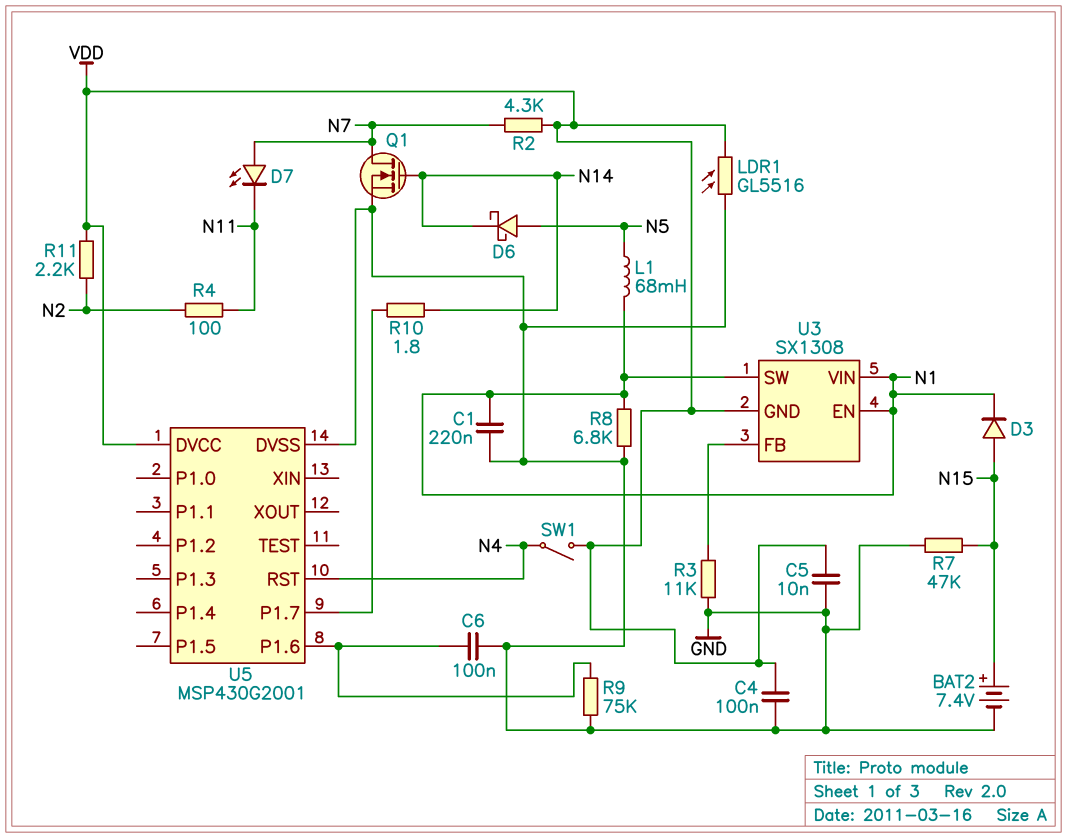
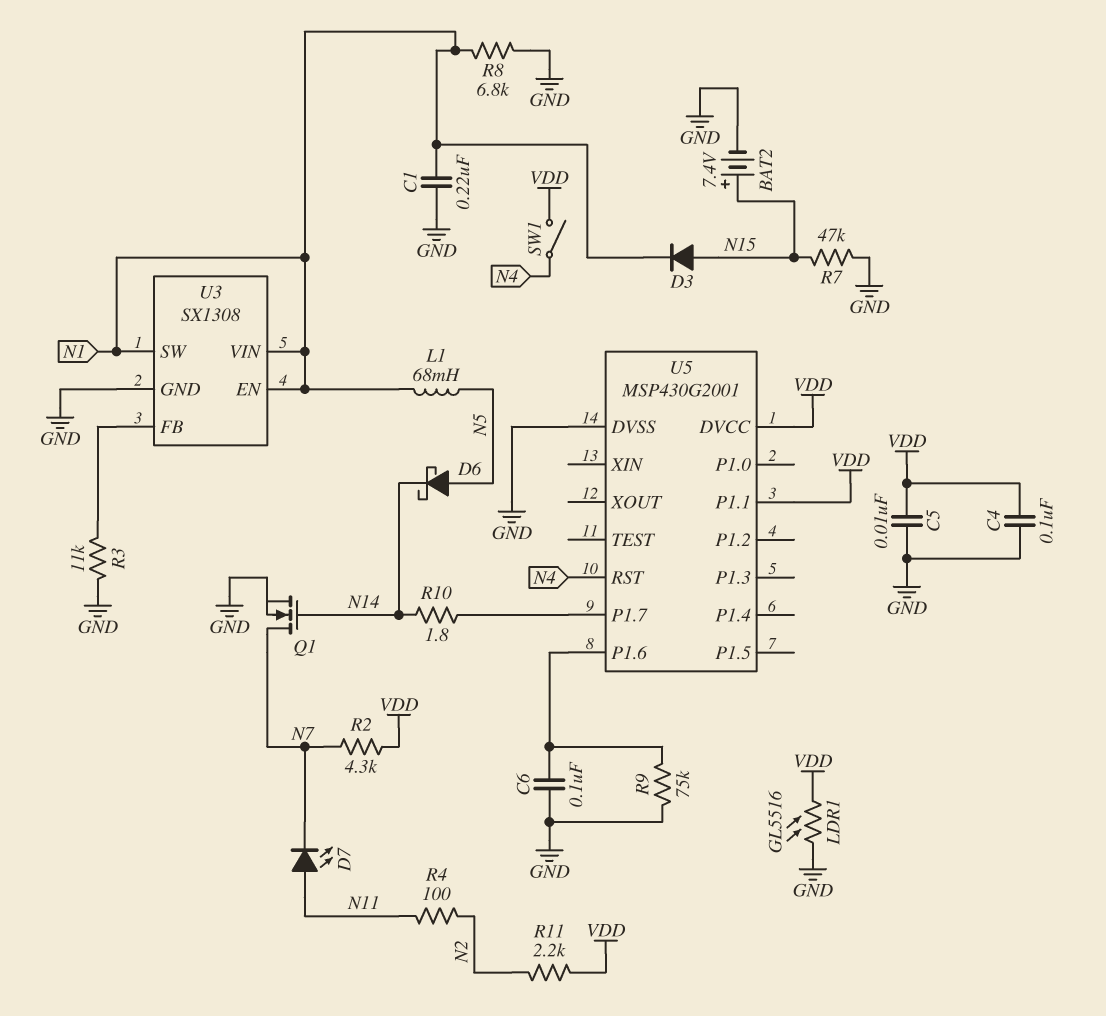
D7: LED (A N7, K N11) -> LED (A N11, K N7)
U3 pin GND: VDD -> GND
U5 pin P1.1: none -> VDD

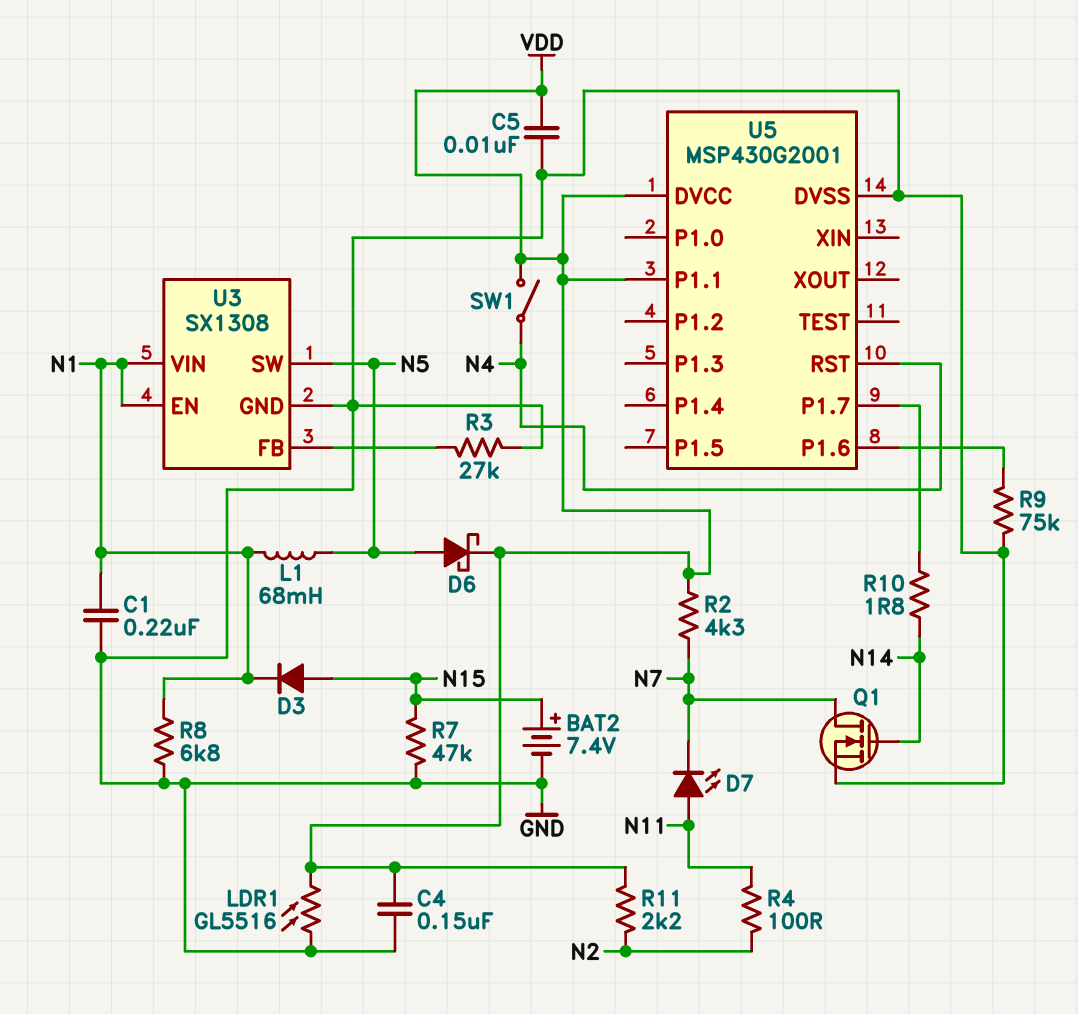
C4: 100nF (GND, VDD) -> 150nF (GND, VDD)
C6: 100nF (GND, U5/P1.6) -> none
D6: schottky (A N5, K N14) -> schottky (A N5, K VDD)
R3: 11k (GND, U3/FB) -> 27k (GND, U3/FB)
U3 pin SW: N1 -> N5

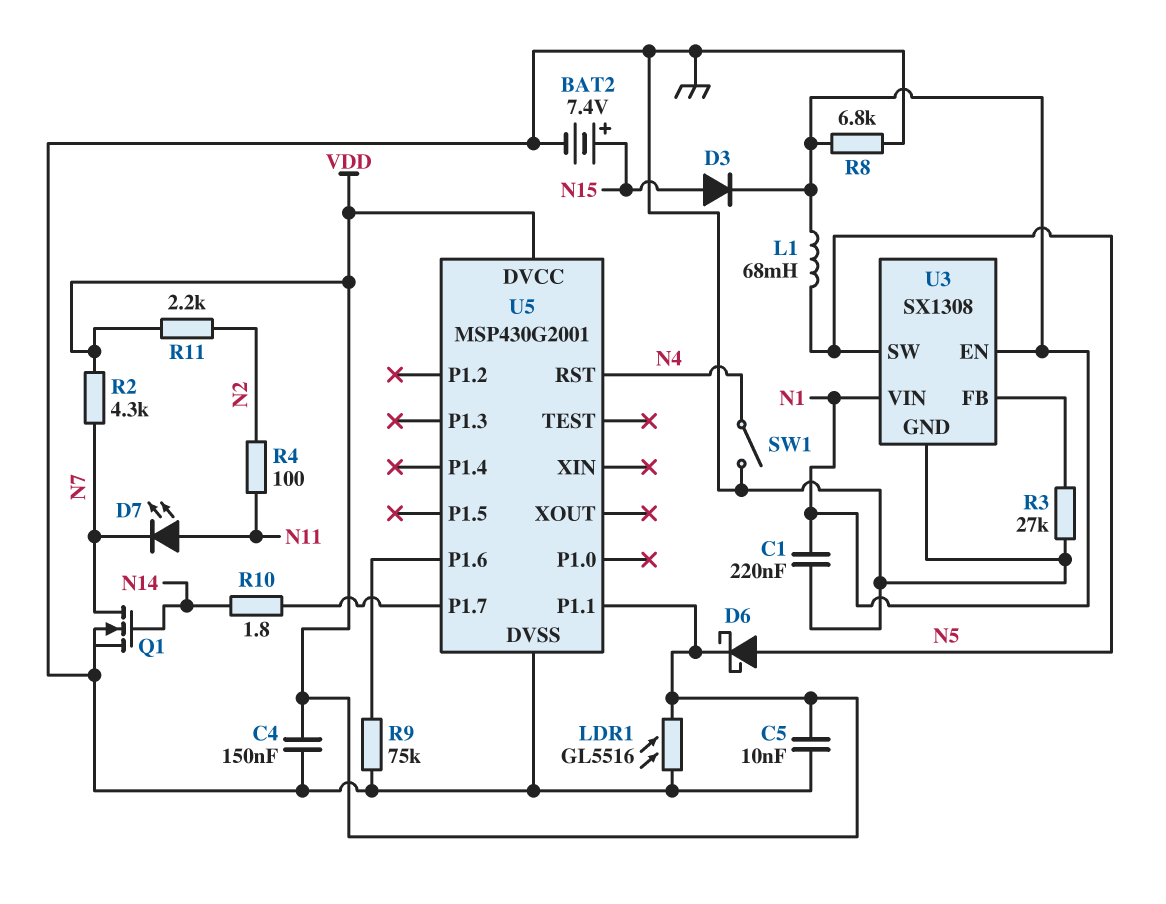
R7: 47k (GND, N15) -> none
SW1: switch (N4, VDD) -> switch (GND, N4)

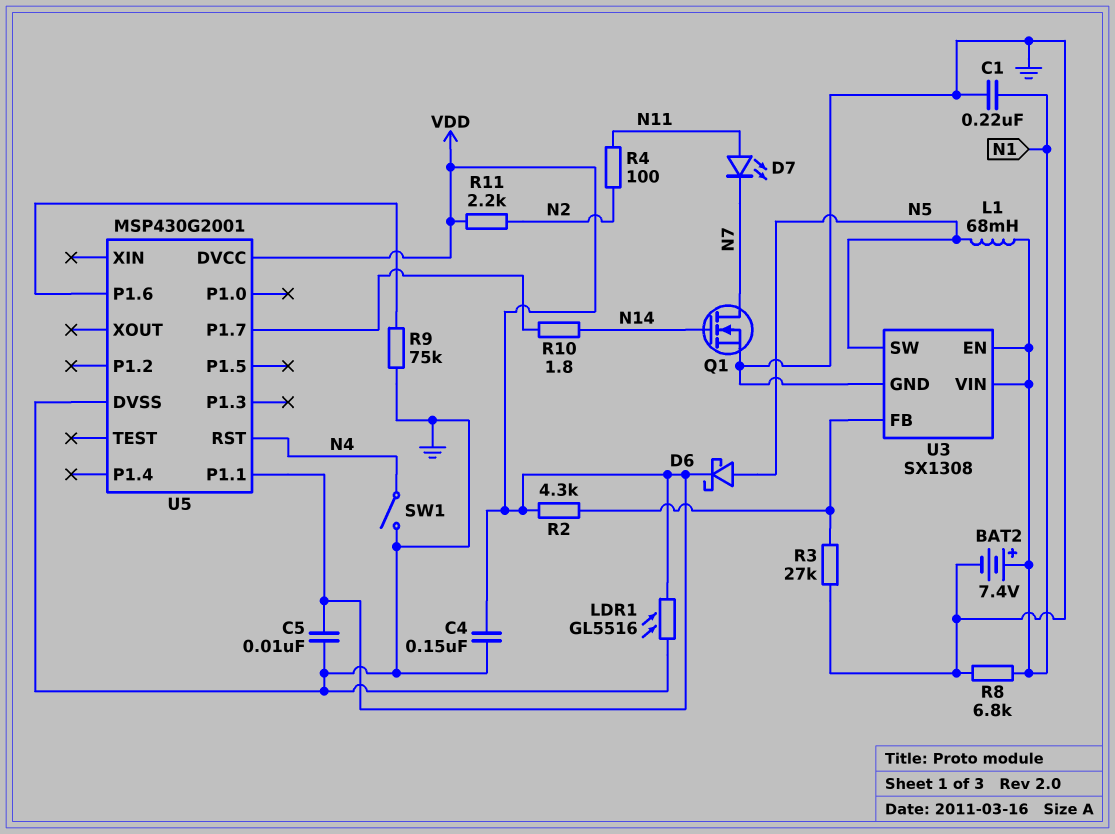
BAT2: 7.4V (plus N15, minus GND) -> 7.4V (plus N1, minus GND)
D3: diode (A N15, K N1) -> none
R2: 4.3k (N7, VDD) -> 4.3k (U3/FB, VDD)

